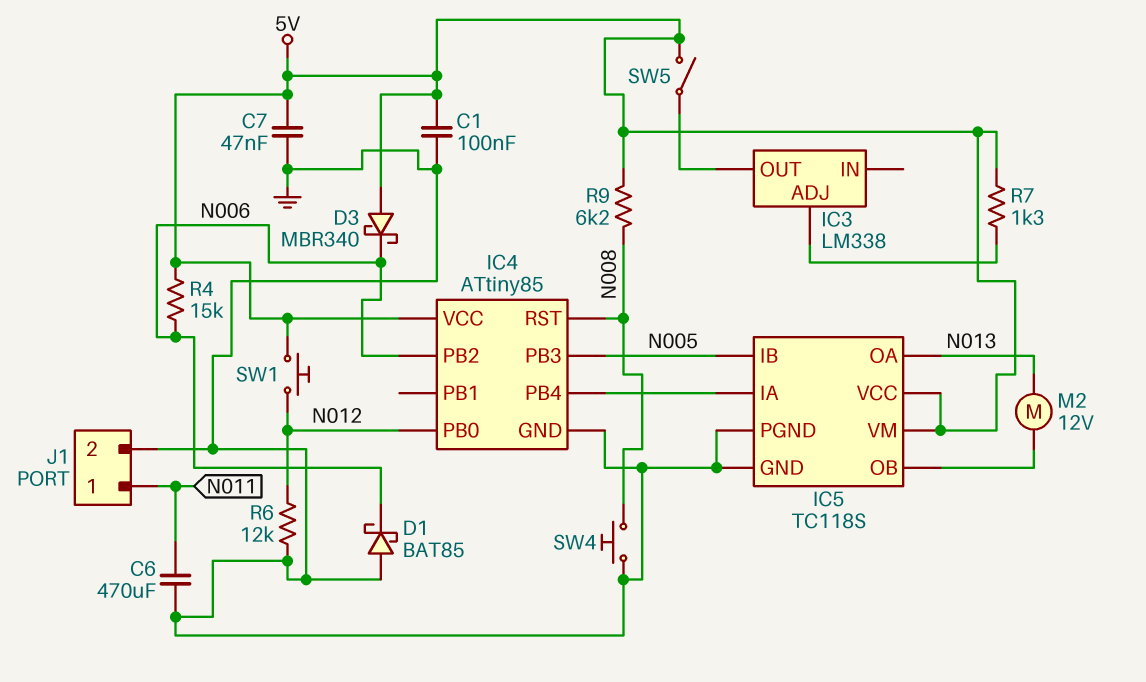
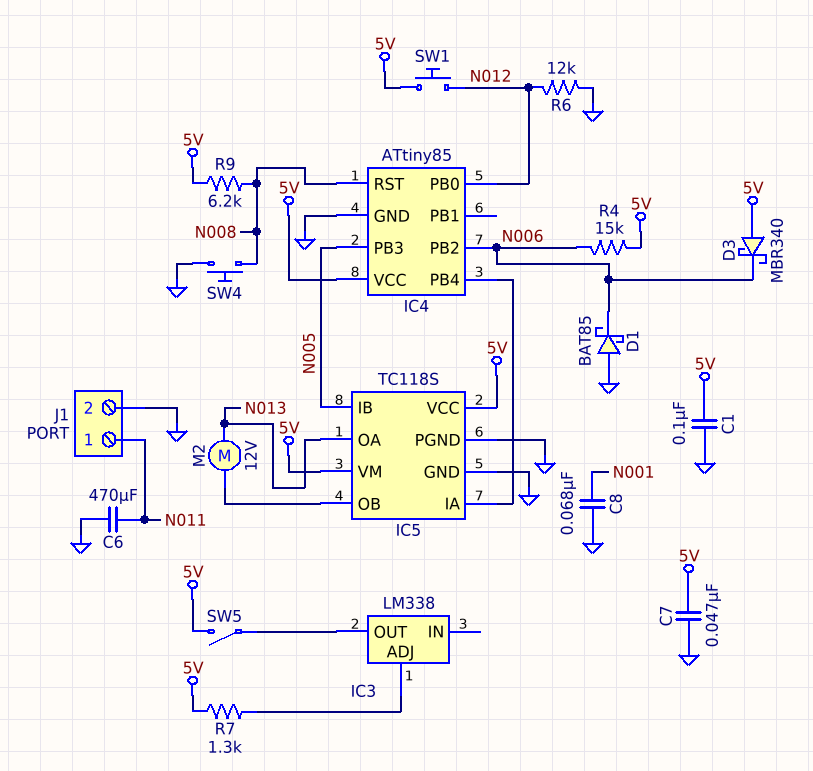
C8: none -> 68nF (GND, N001)

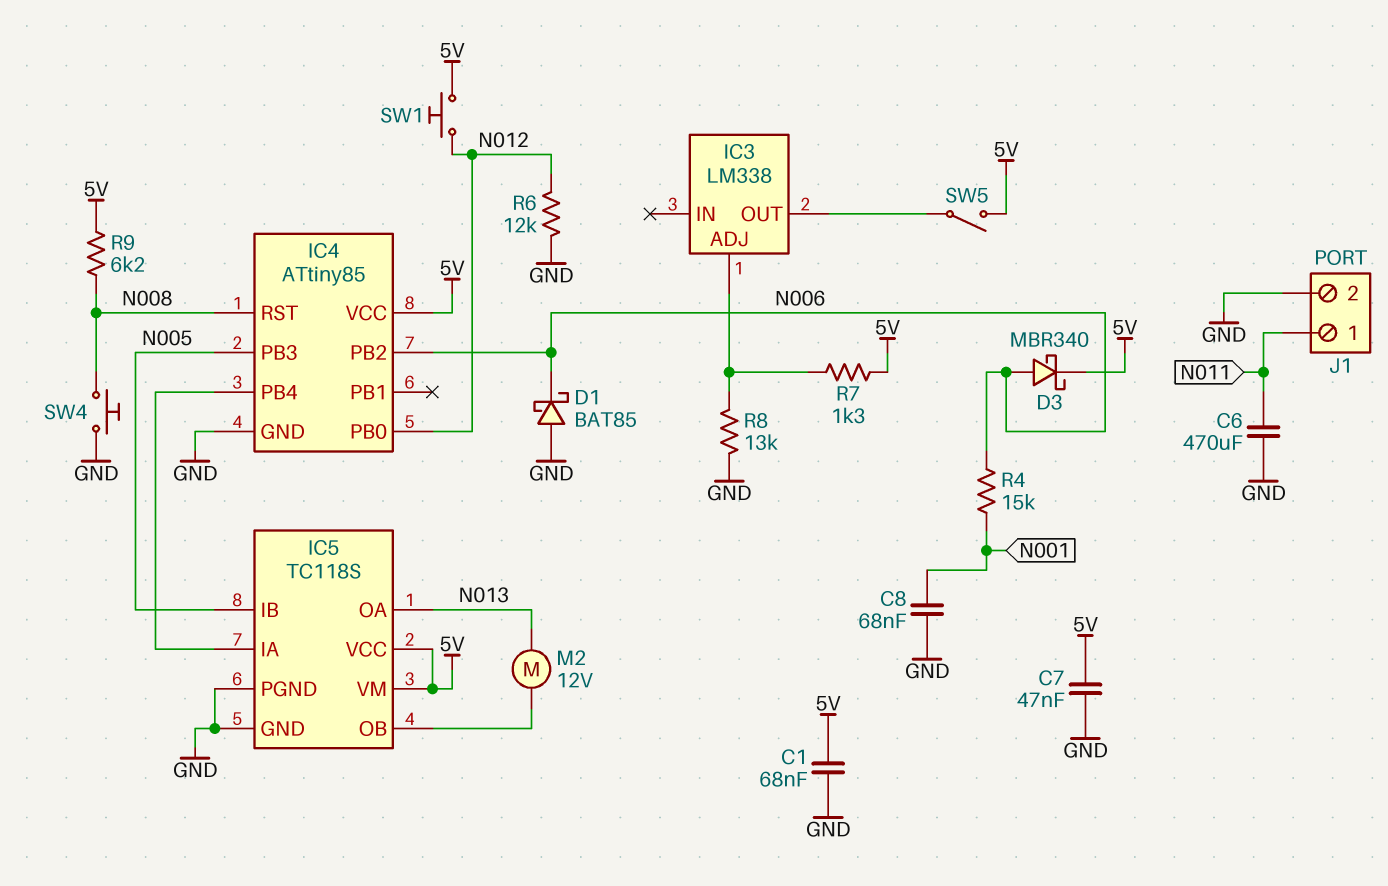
C1: 100nF (5V, GND) -> 68nF (5V, GND)
D3: schottky MBR340 (A 5V, K N006) -> schottky MBR340 (A N006, K 5V)
R4: 15k (5V, N006) -> 15k (N001, N006)
R8: none -> 13k (GND, IC3/ADJ)

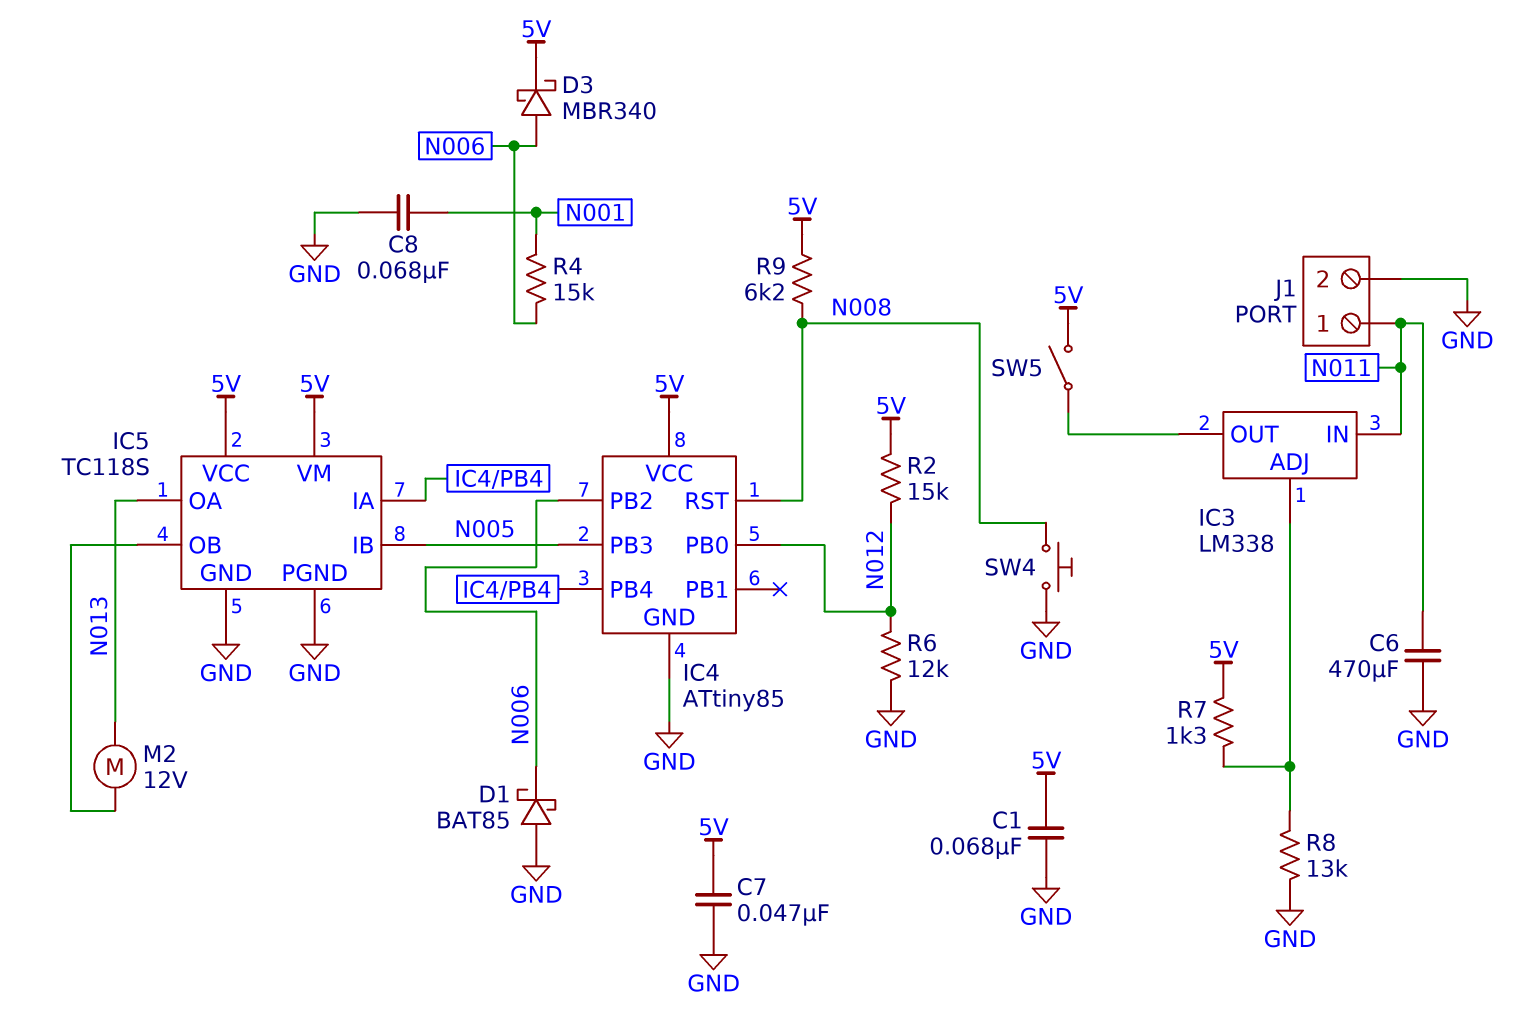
IC3 pin IN: none -> N011
R2: none -> 15k (5V, N012)
SW1: button (5V, N012) -> none

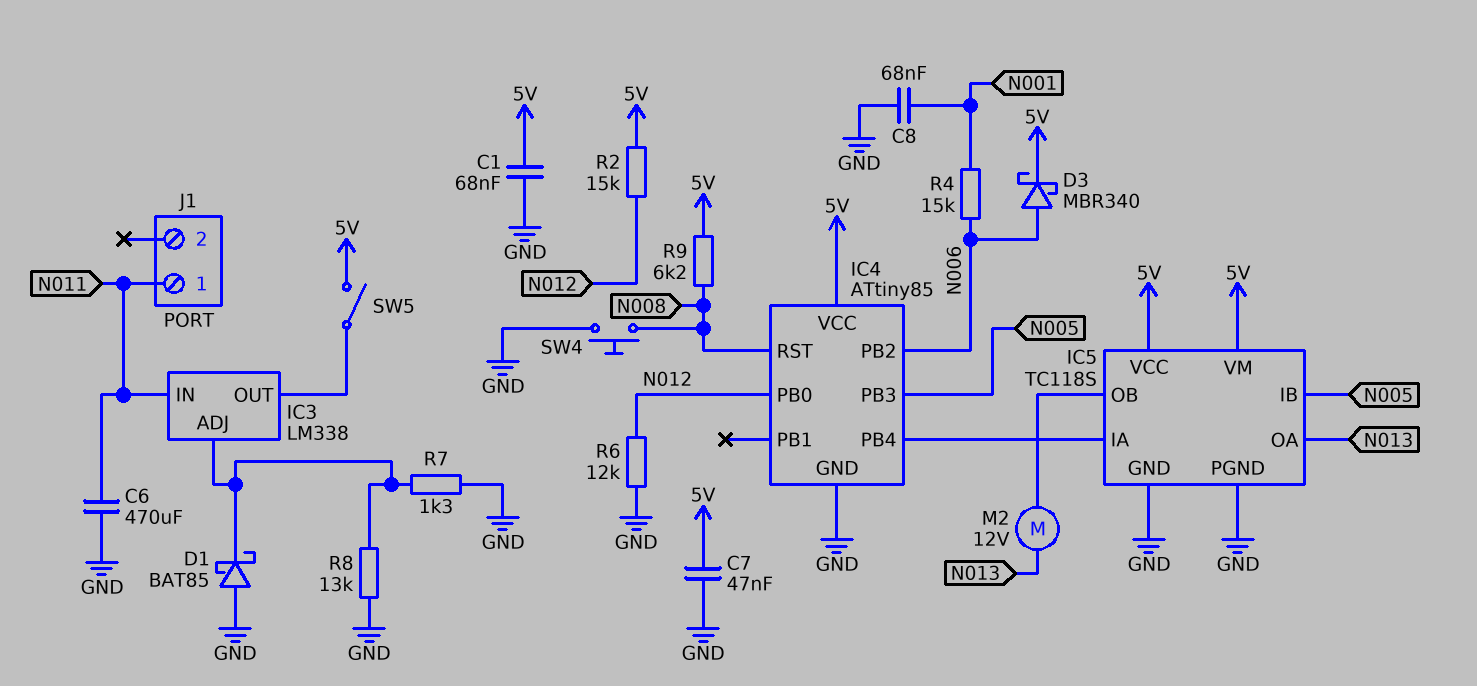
D1: schottky BAT85 (A GND, K N006) -> schottky BAT85 (A GND, K IC3/ADJ)
J1 pin 2: GND -> none
R7: 1.3k (5V, IC3/ADJ) -> 1.3k (GND, IC3/ADJ)

